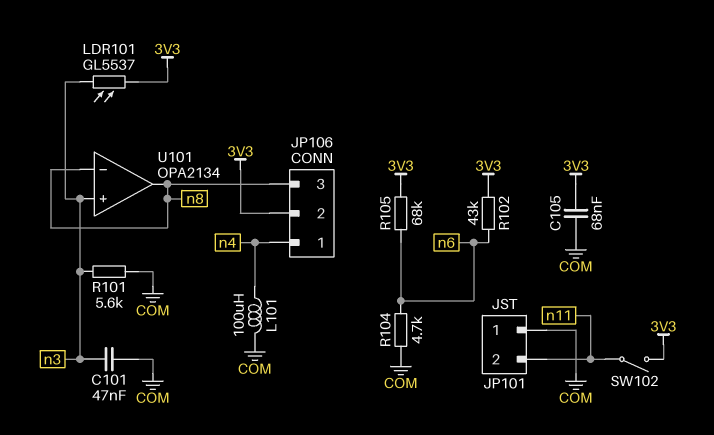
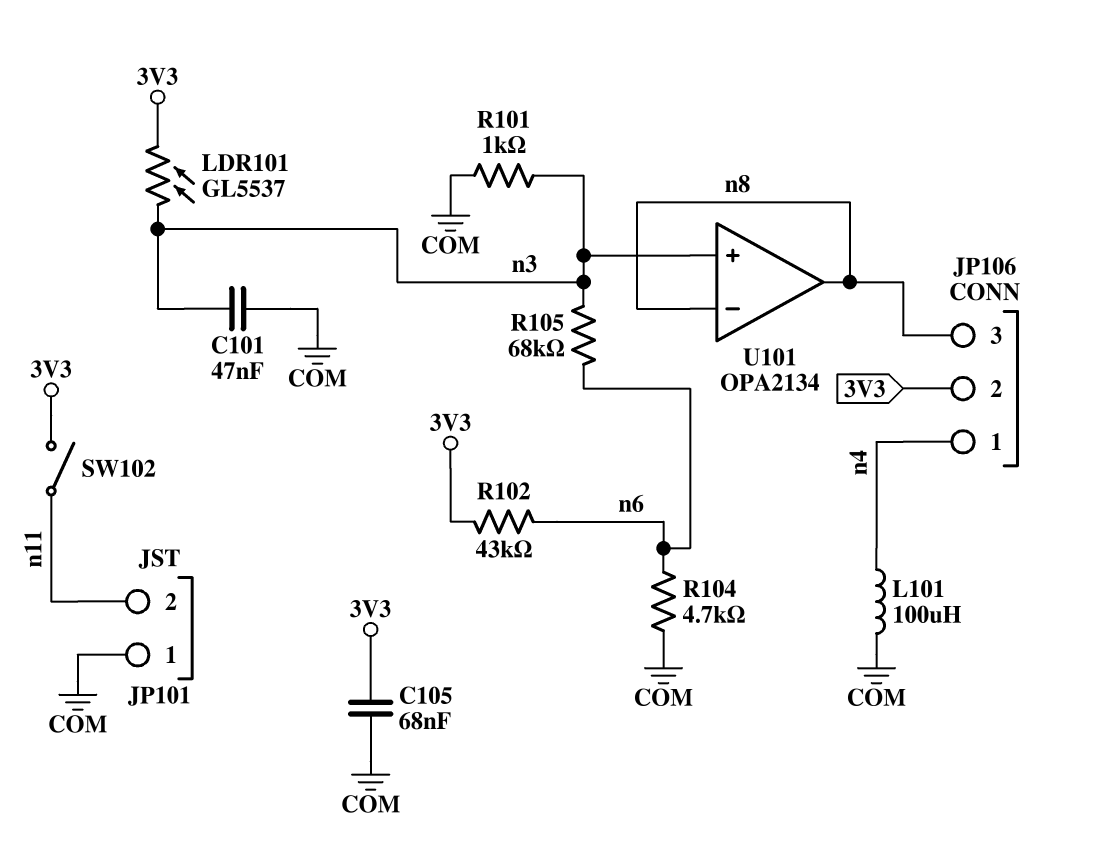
R101: 5.6k (COM, n3) -> 1k (COM, n3)
R105: 68k (3V3, n6) -> 68k (n3, n6)

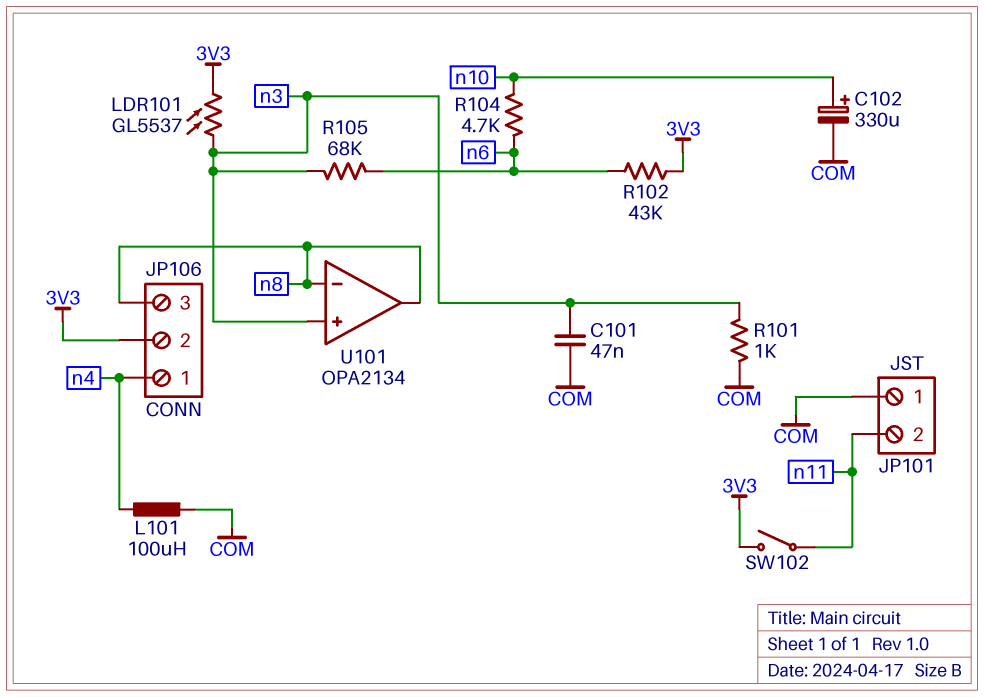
C102: none -> 330uF (plus n10, minus COM)
C105: 68nF (3V3, COM) -> none
R104: 4.7k (COM, n6) -> 4.7k (n6, n10)

